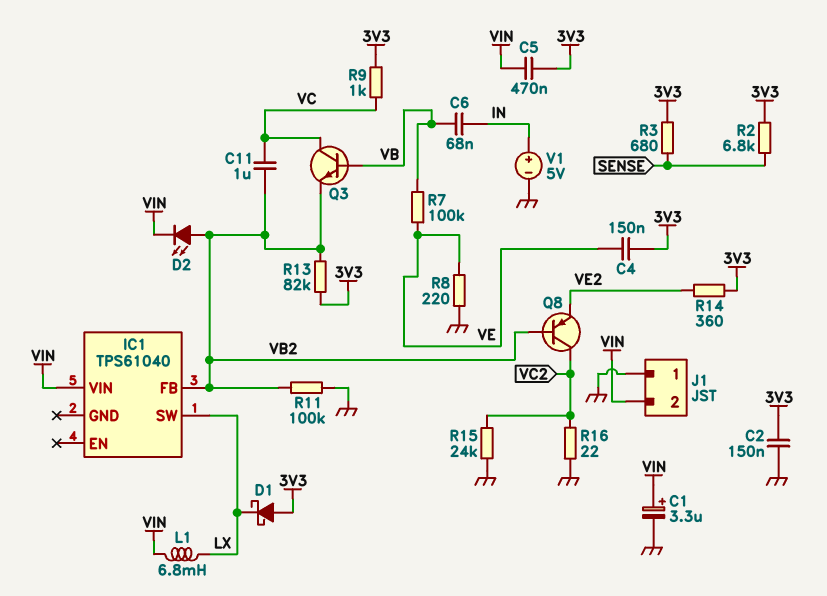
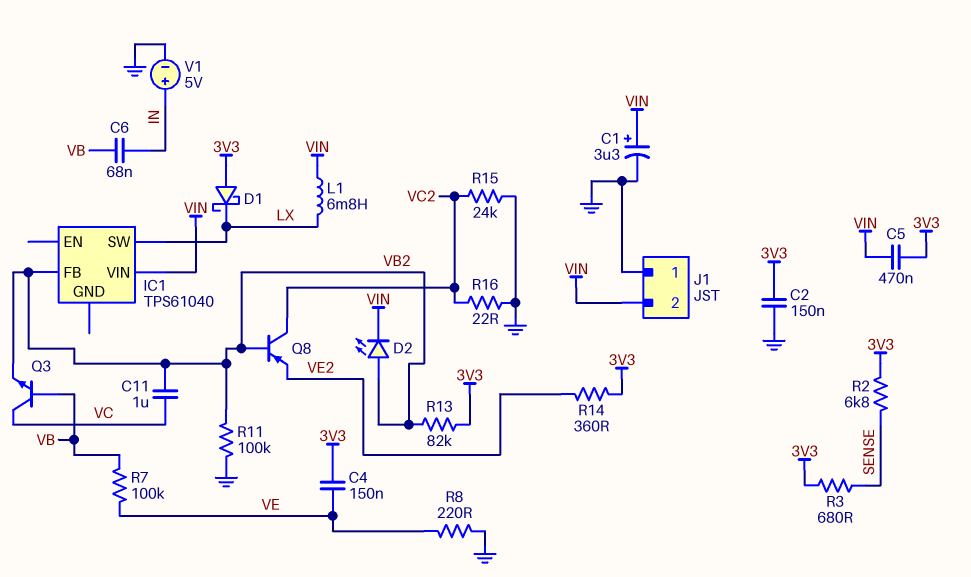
R9: 1k (3V3, VC) -> none

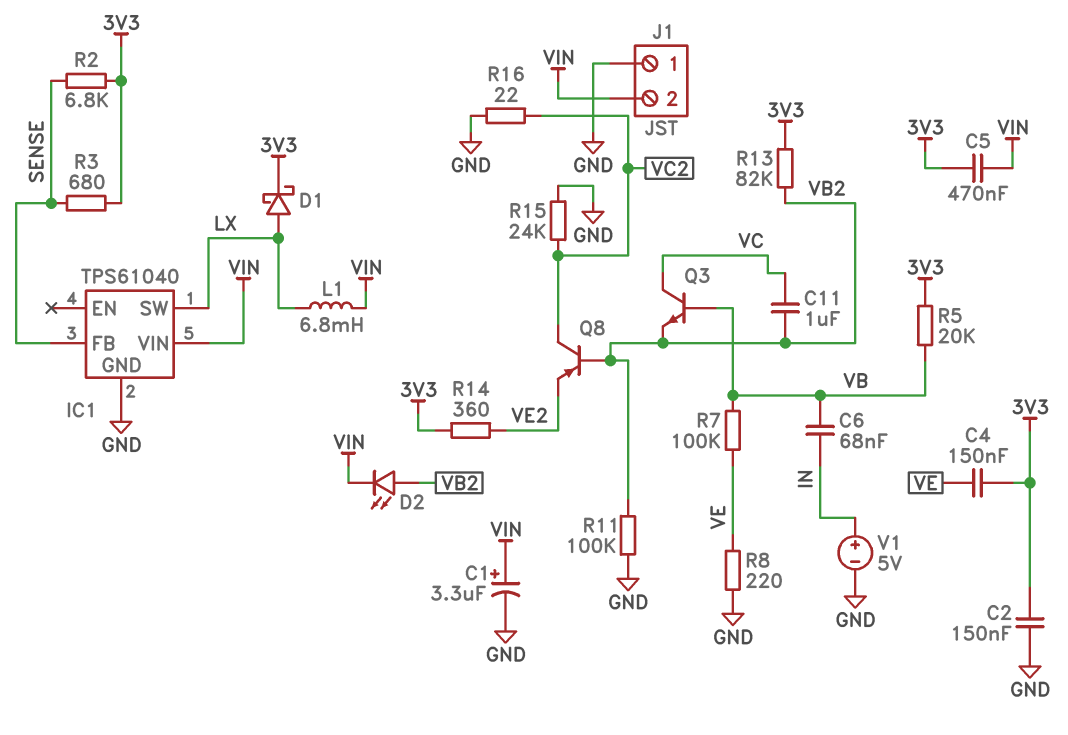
D1: schottky (A 3V3, K LX) -> schottky (A LX, K 3V3)
IC1 pin FB: VB2 -> SENSE
IC1 pin GND: none -> GND
R5: none -> 20k (3V3, VB)

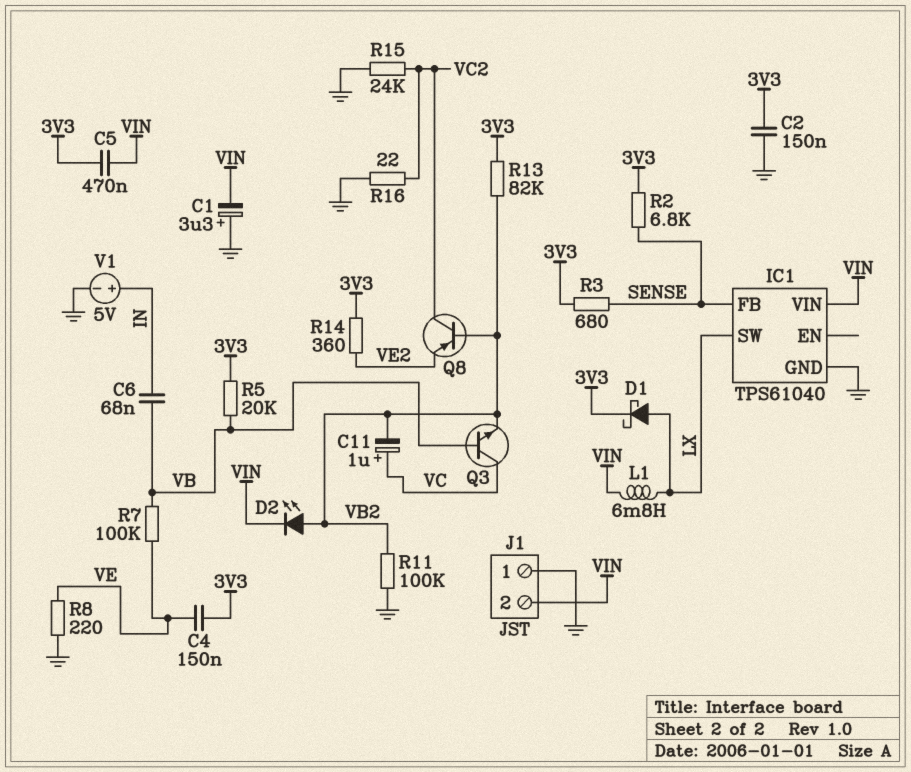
C1: 3.3uF (plus VIN, minus GND) -> 3.3uF (plus GND, minus VIN)
C11: 1uF (VB2, VC) -> 1uF (plus VC, minus VB2)

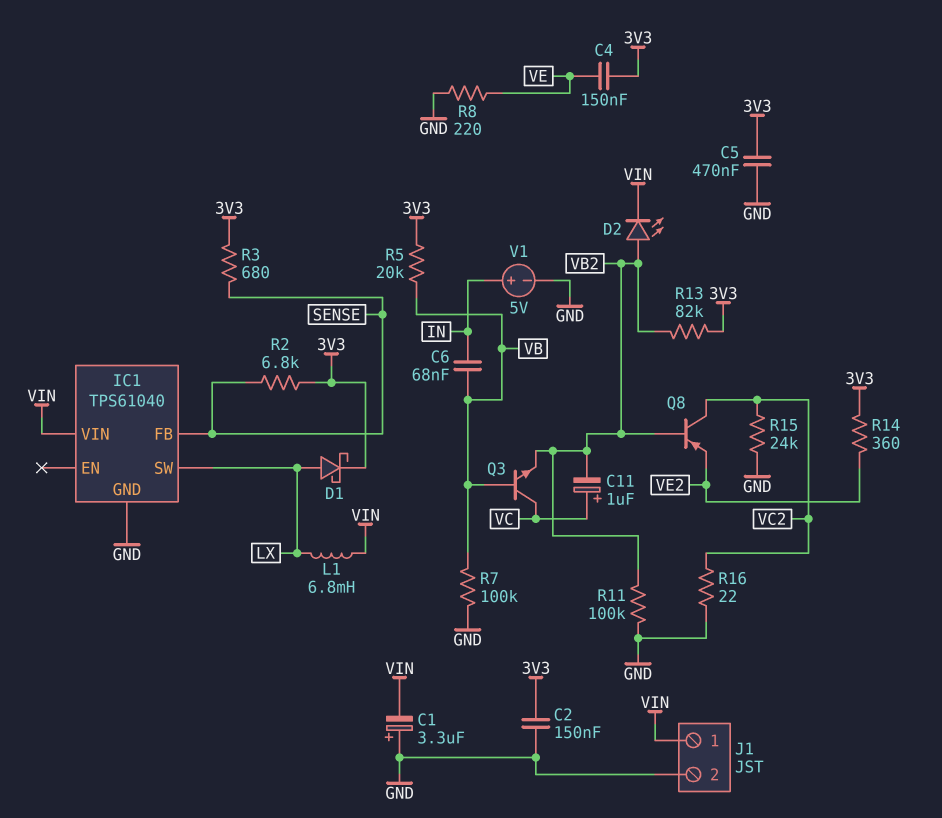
C5: 470nF (3V3, VIN) -> 470nF (3V3, GND)
J1 pin 1: GND -> VIN
J1 pin 2: VIN -> GND
R7: 100k (VB, VE) -> 100k (GND, VB)

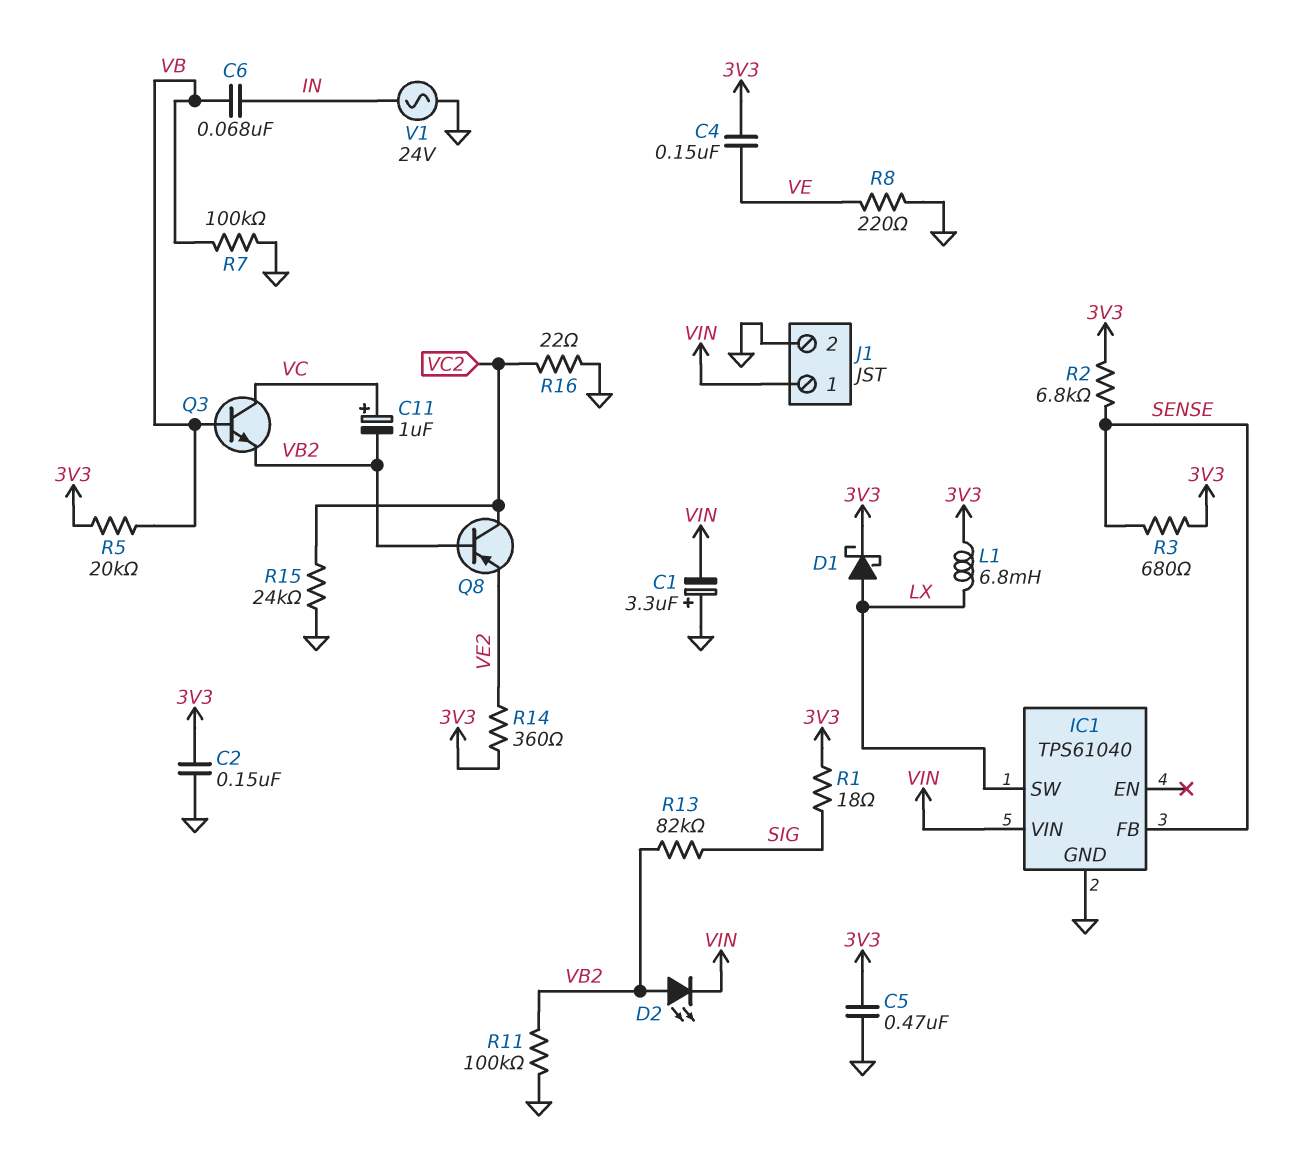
L1: 6.8mH (LX, VIN) -> 6.8mH (3V3, LX)
R1: none -> 18 (3V3, SIG)
R13: 82k (3V3, VB2) -> 82k (SIG, VB2)
V1: 5V (plus IN, minus GND) -> AC 24V (GND, IN)

